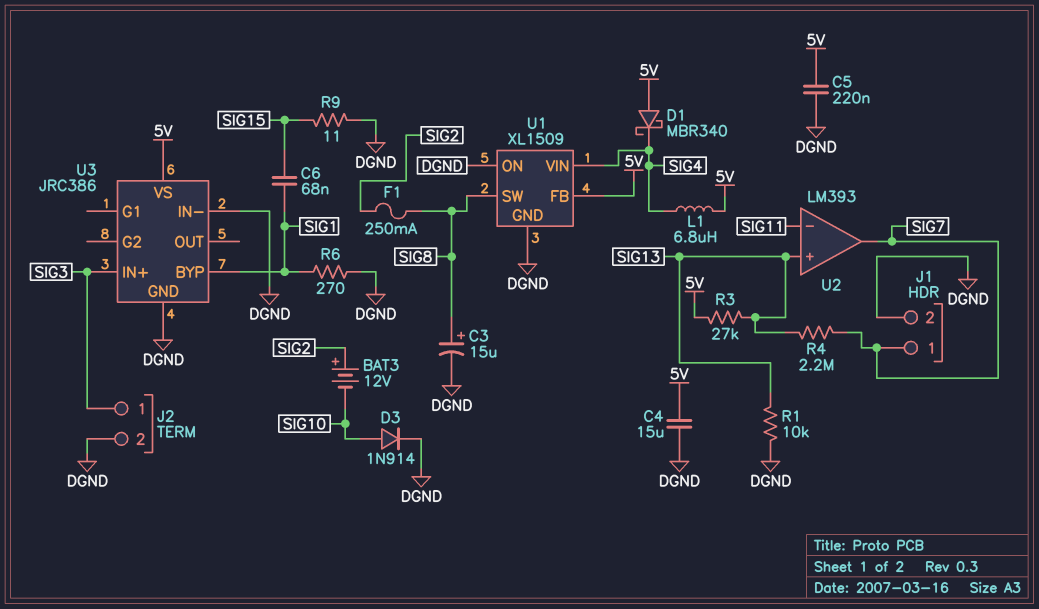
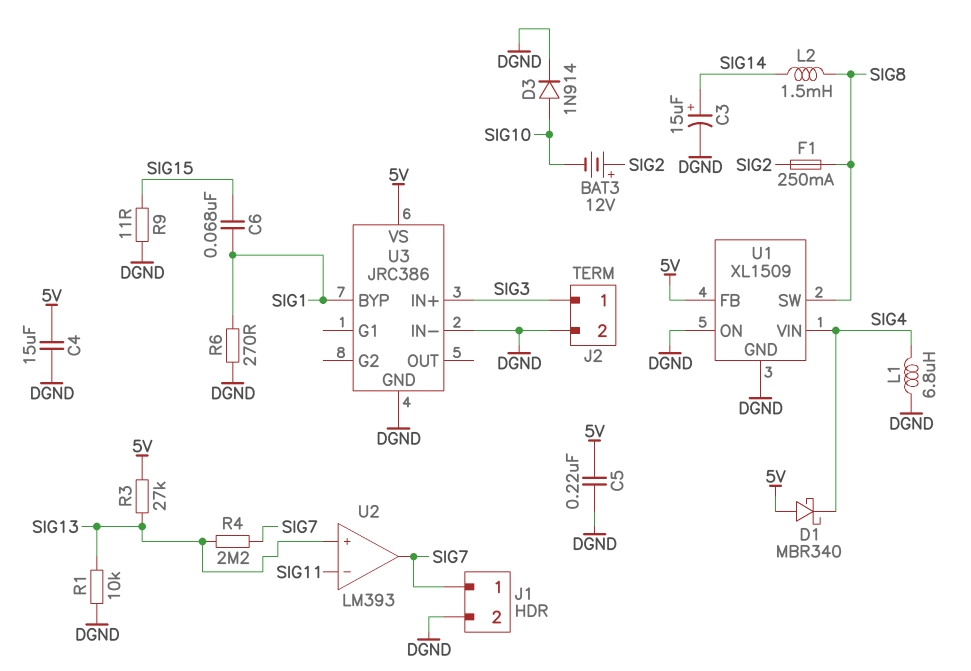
C3: 15uF (plus SIG8, minus DGND) -> 15uF (plus SIG14, minus DGND)
L1: 6.8uH (5V, SIG4) -> 6.8uH (DGND, SIG4)
L2: none -> 1.5mH (SIG8, SIG14)

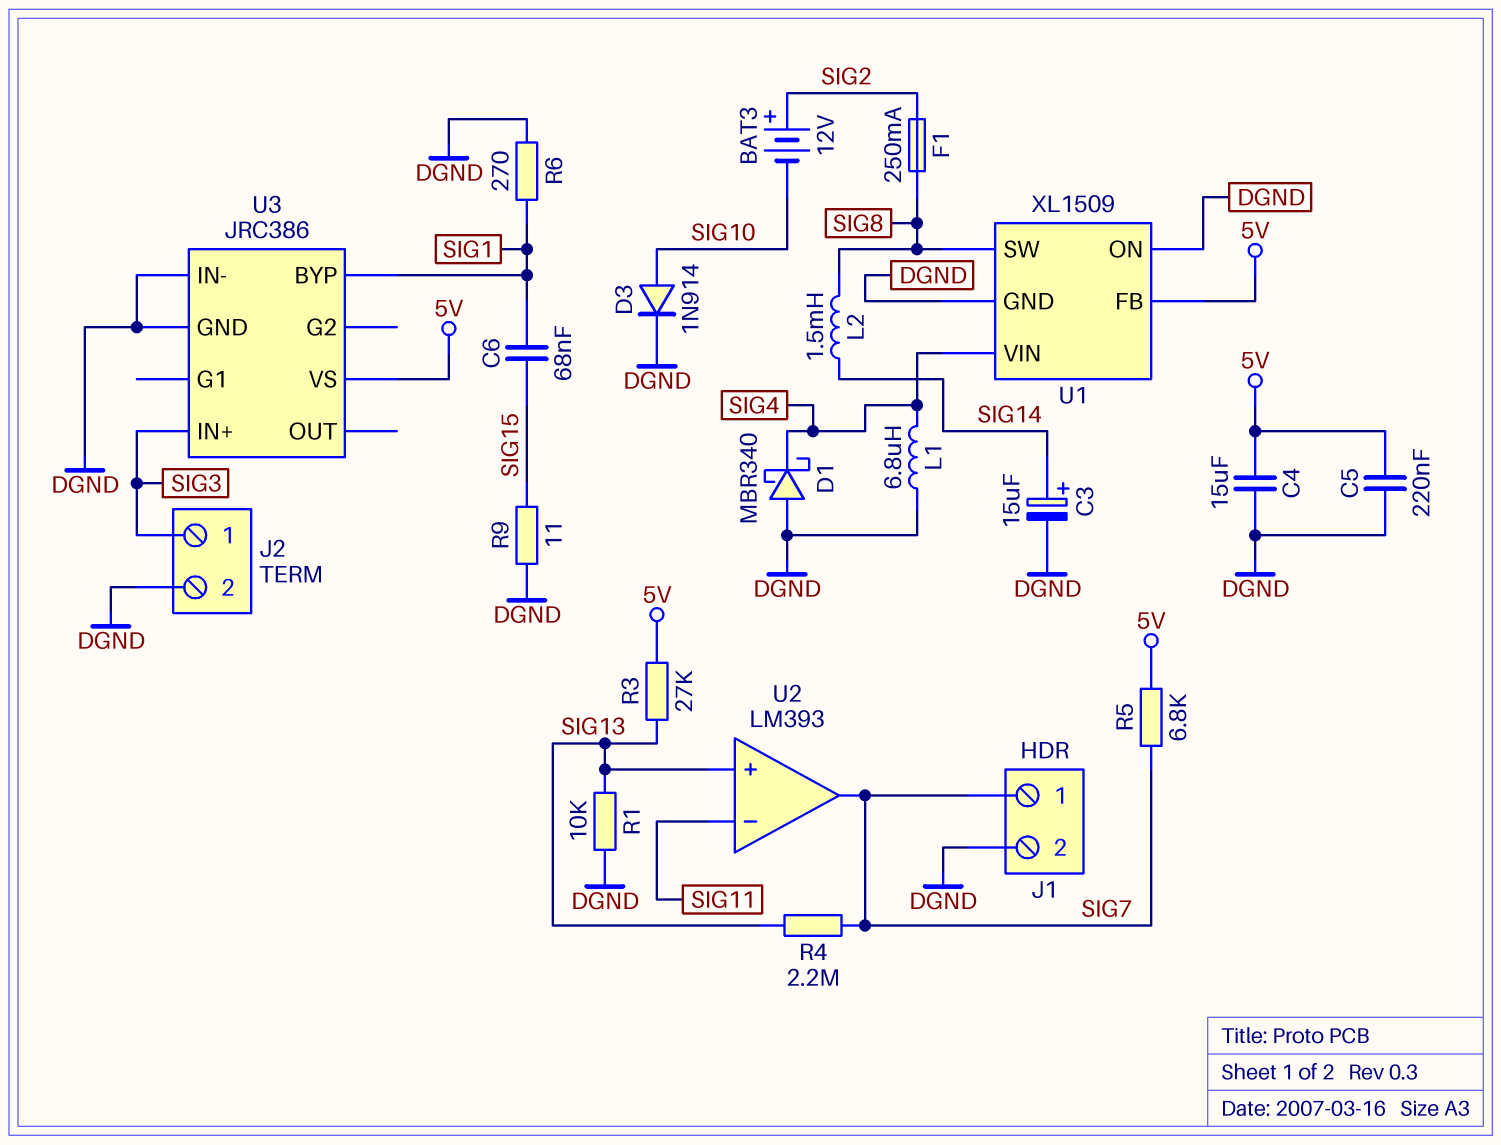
D1: schottky MBR340 (A 5V, K SIG4) -> schottky MBR340 (A DGND, K SIG4)
R5: none -> 6.8k (5V, SIG7)

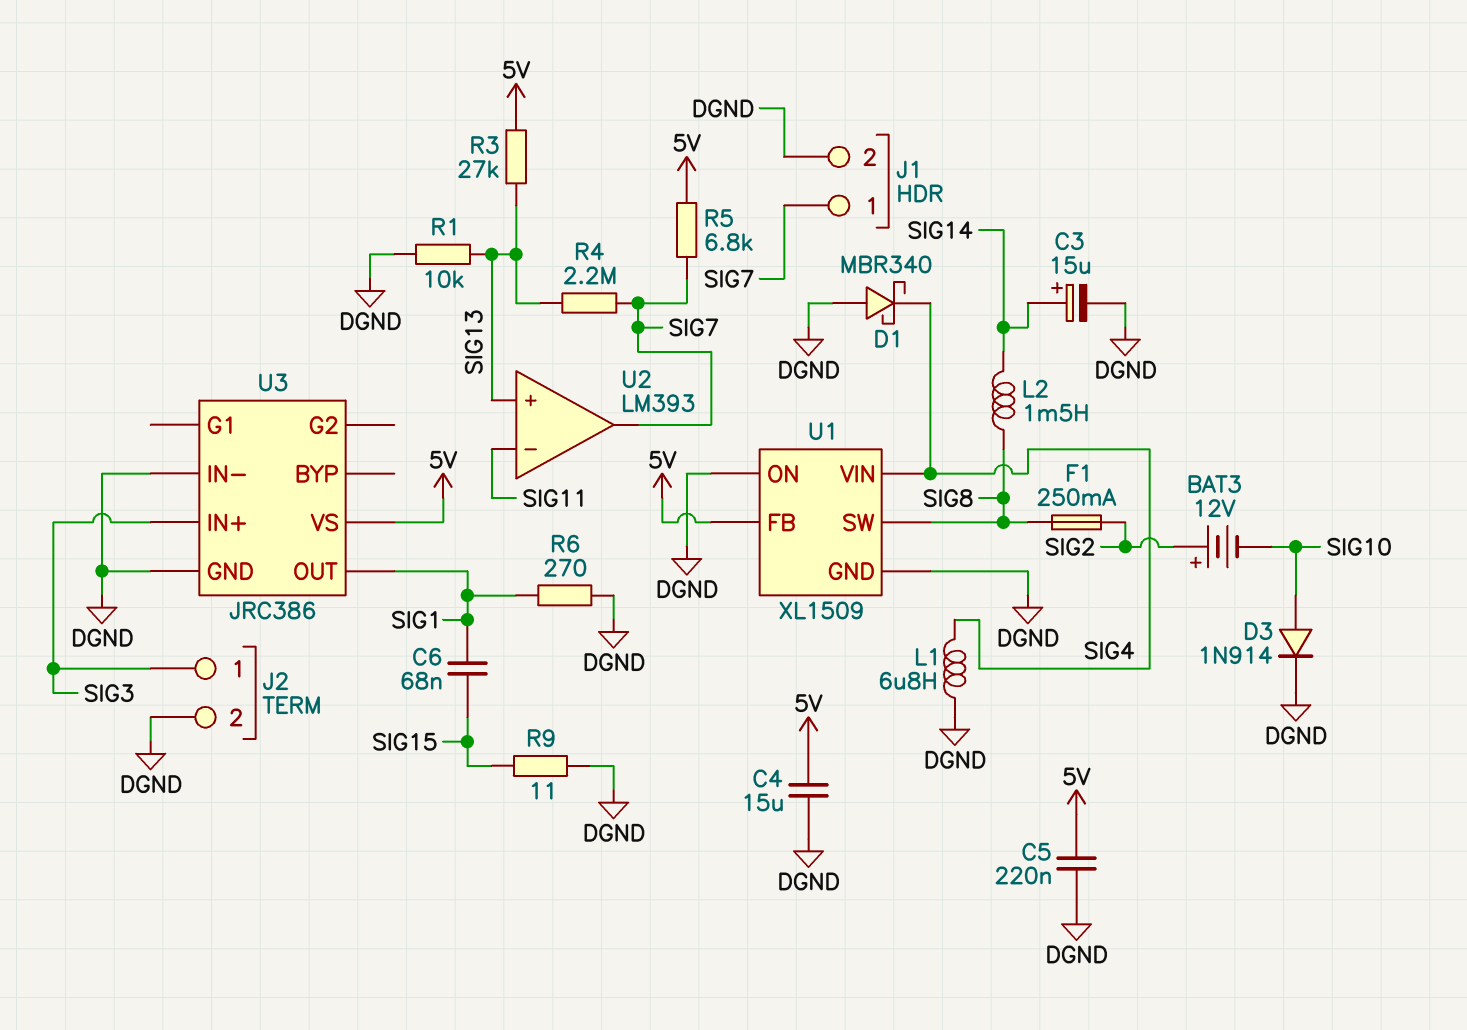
U3 pin BYP: SIG1 -> none
U3 pin OUT: none -> SIG1

